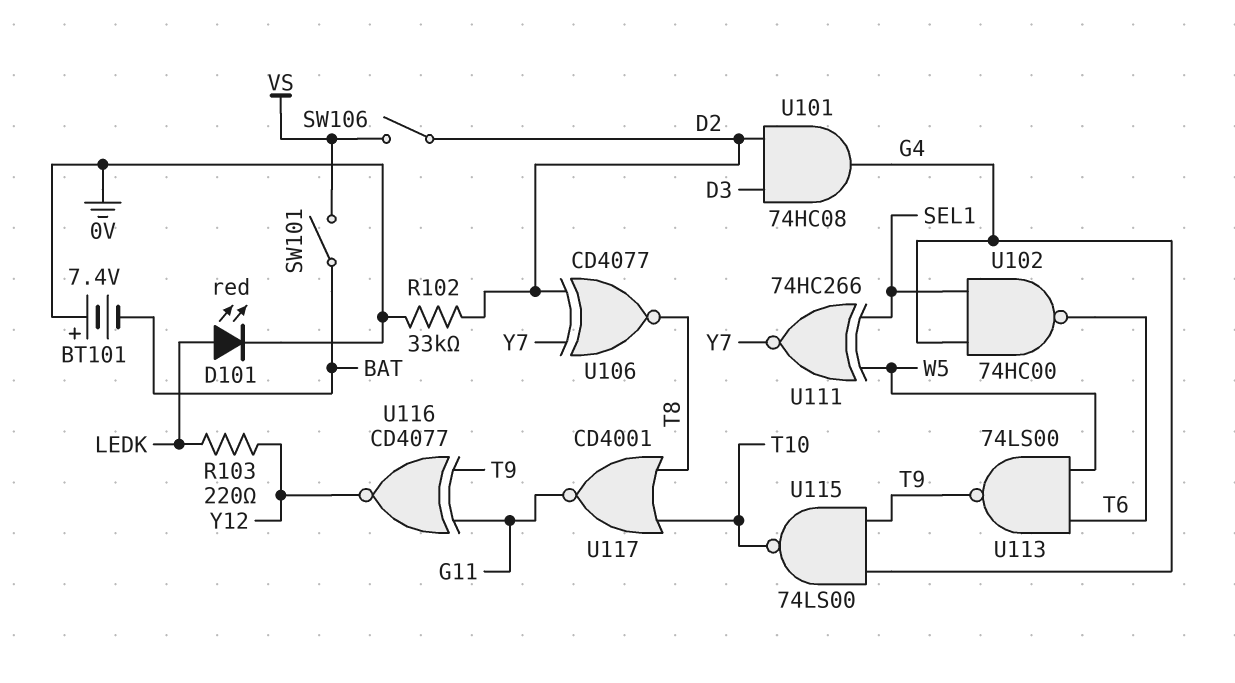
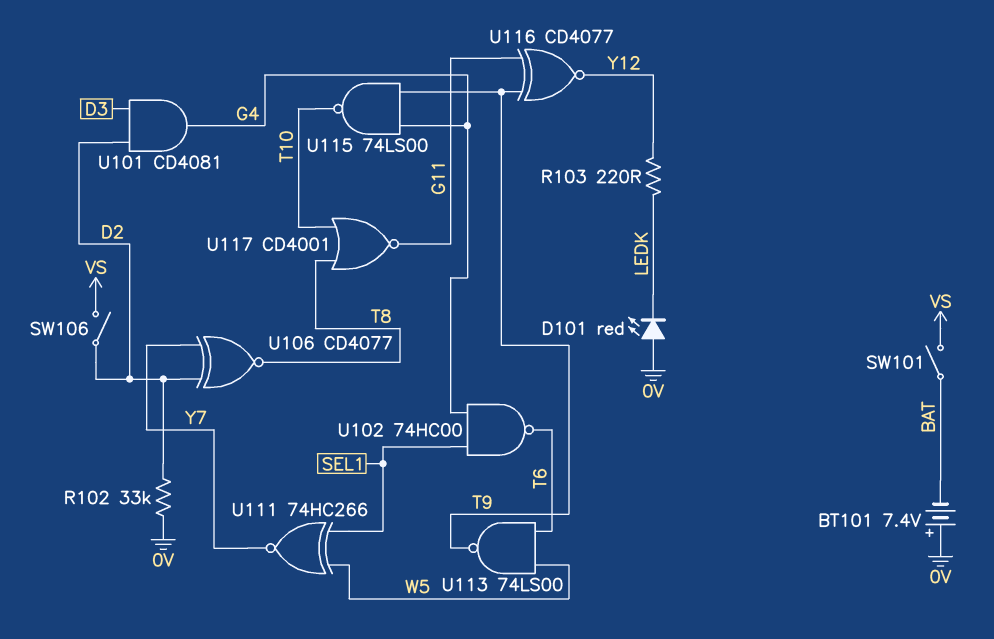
D101: LED red (A LEDK, K 0V) -> LED red (A 0V, K LEDK)
U101: AND 74HC08 (in D2, in D3, out G4) -> AND CD4081 (in D2, in D3, out G4)

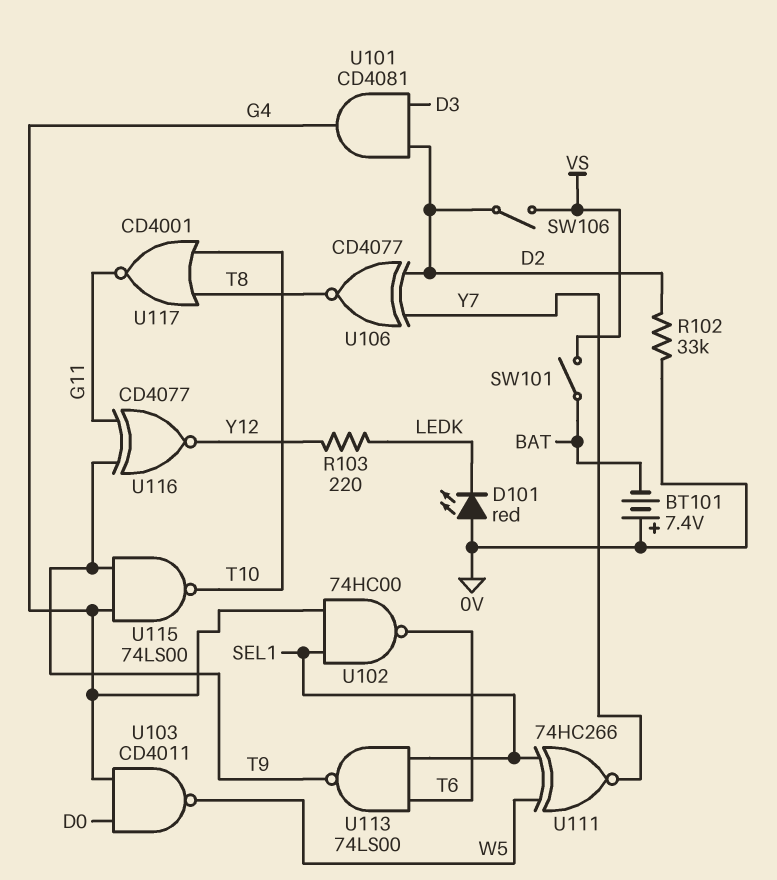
U103: none -> NAND CD4011 (in D0, in G4, out W5)
U113: NAND 74LS00 (in T6, in W5, out T9) -> NAND 74LS00 (in SEL1, in T6, out T9)

